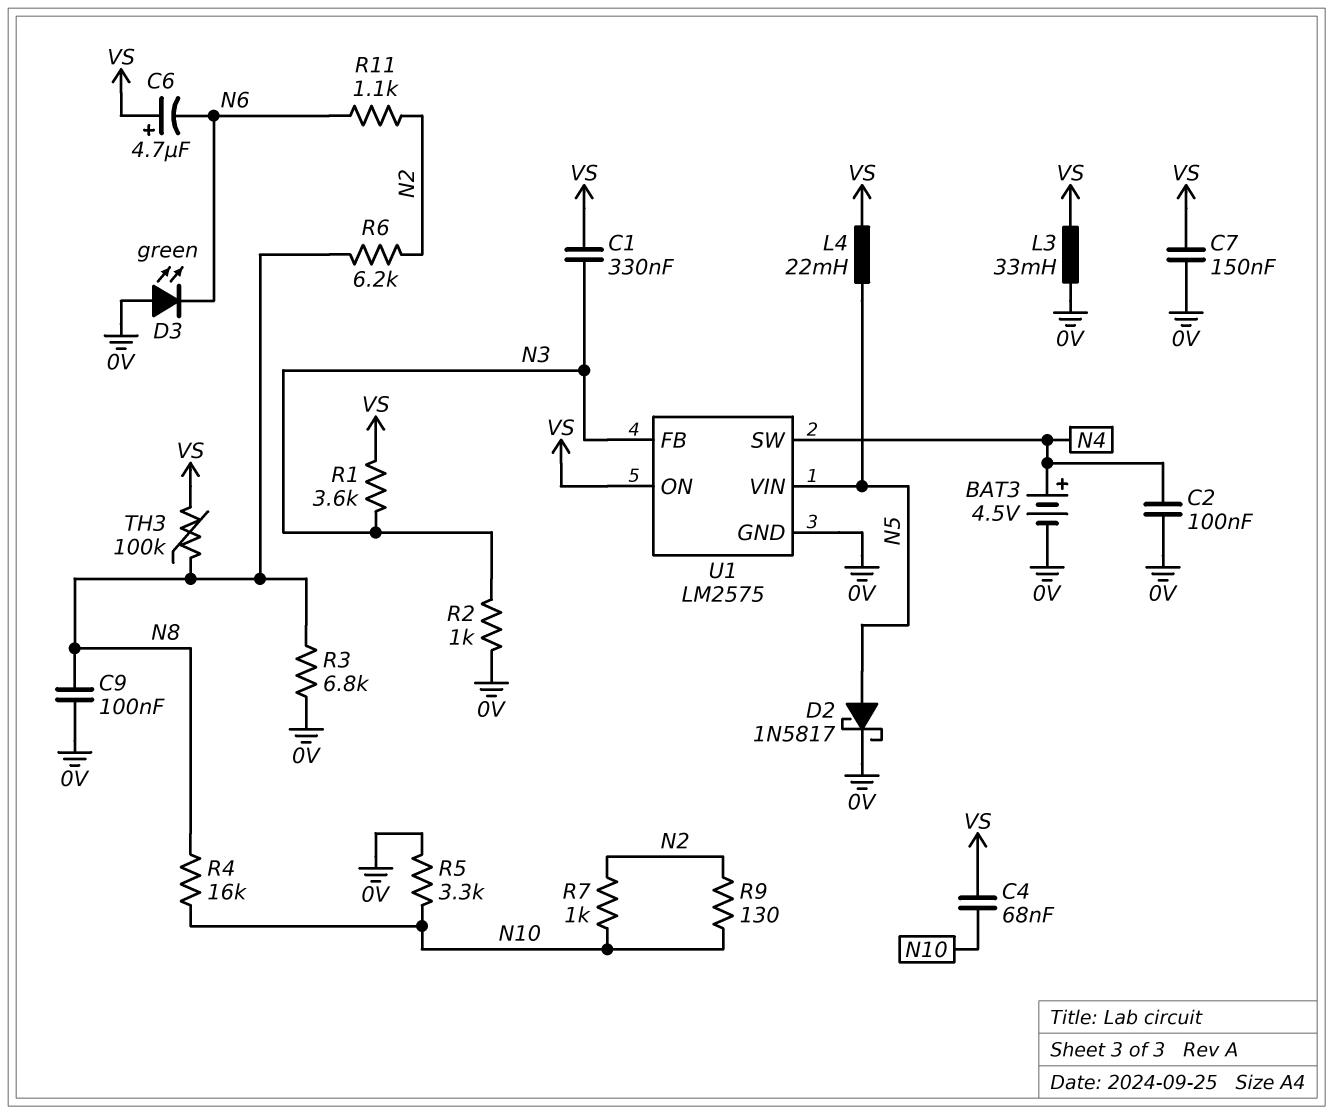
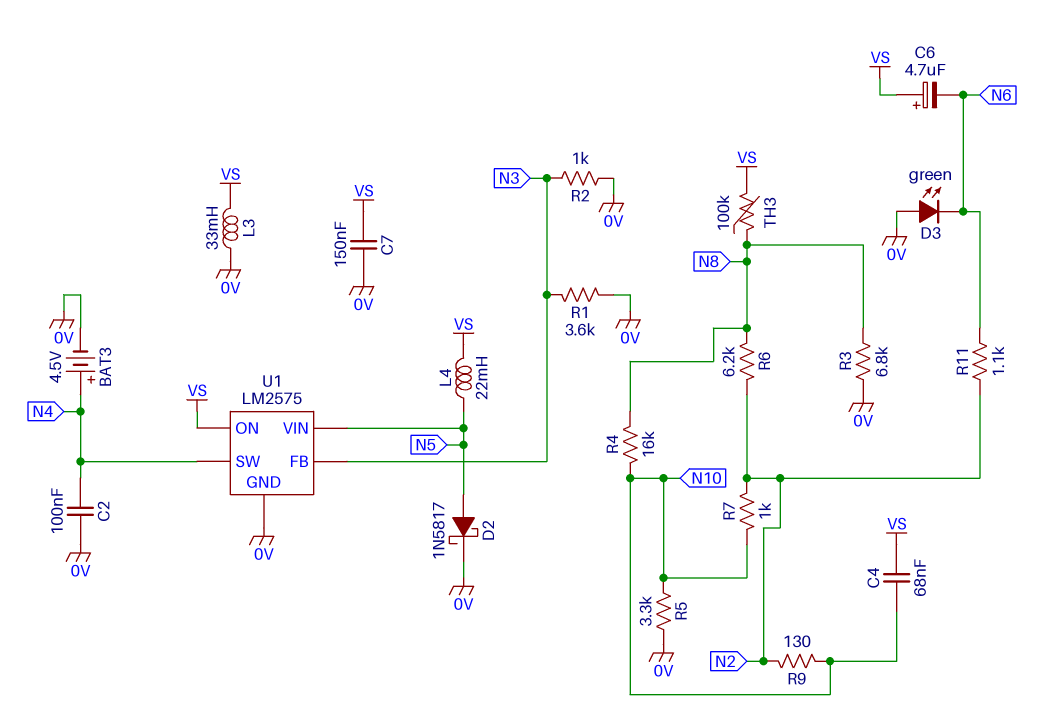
C1: 330nF (N3, VS) -> none
C9: 100nF (0V, N8) -> none
R1: 3.6k (N3, VS) -> 3.6k (0V, N3)

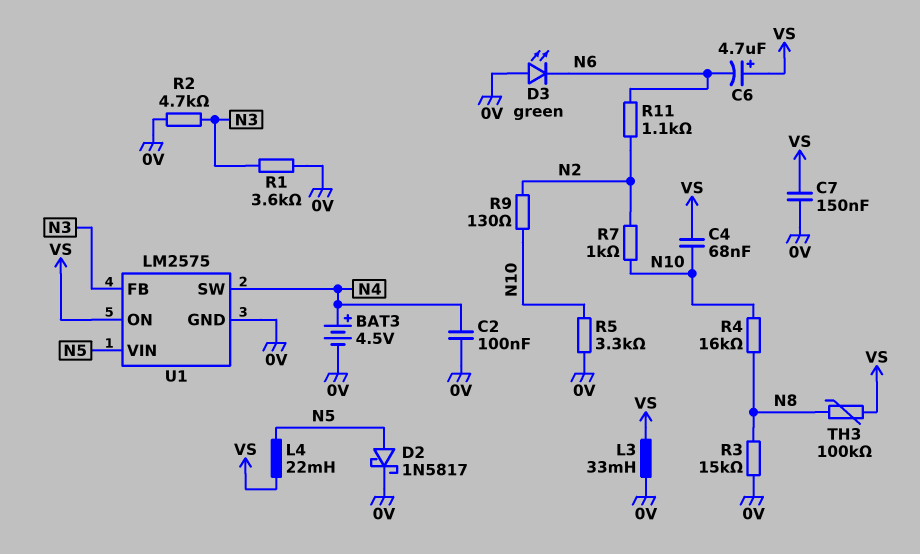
R2: 1k (0V, N3) -> 4.7k (0V, N3)
R3: 6.8k (0V, N8) -> 15k (0V, N8)
R6: 6.2k (N2, N8) -> none

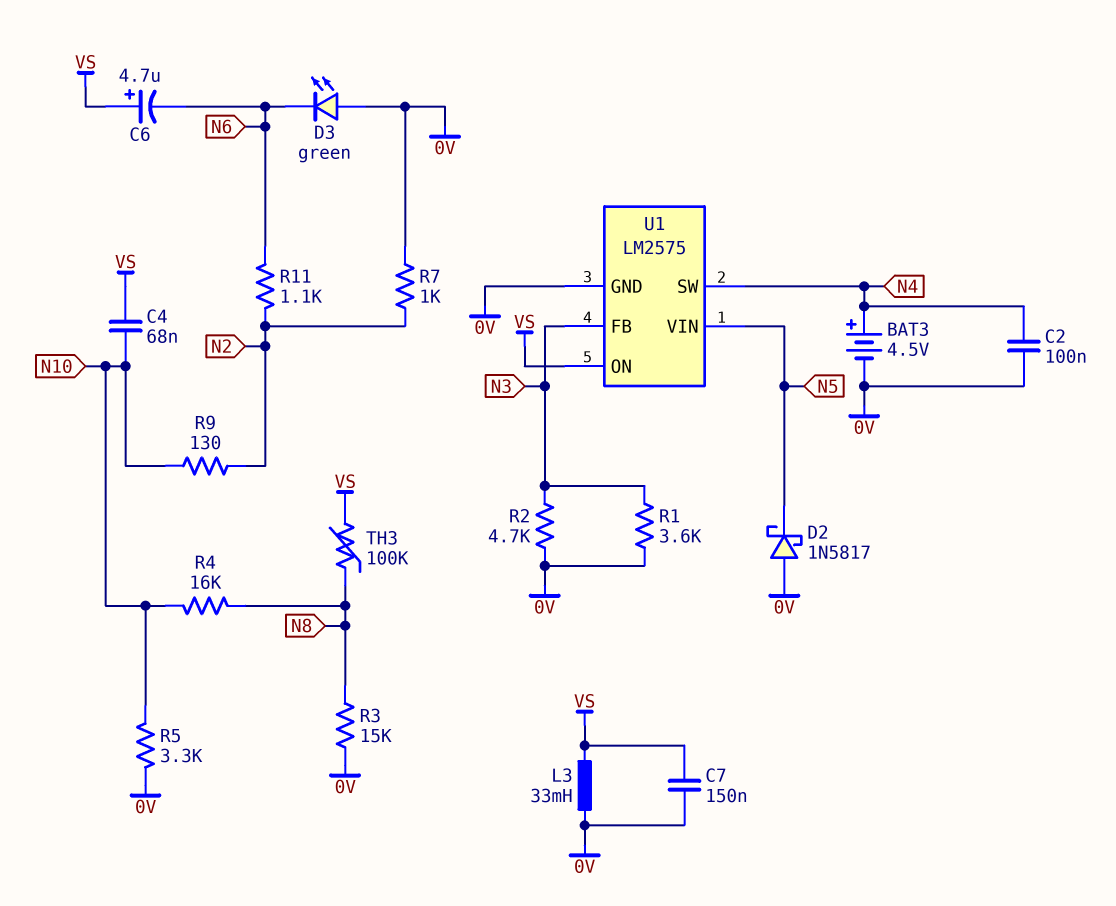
D2: schottky 1N5817 (A N5, K 0V) -> schottky 1N5817 (A 0V, K N5)
L4: 22mH (N5, VS) -> none
R7: 1k (N2, N10) -> 1k (0V, N2)

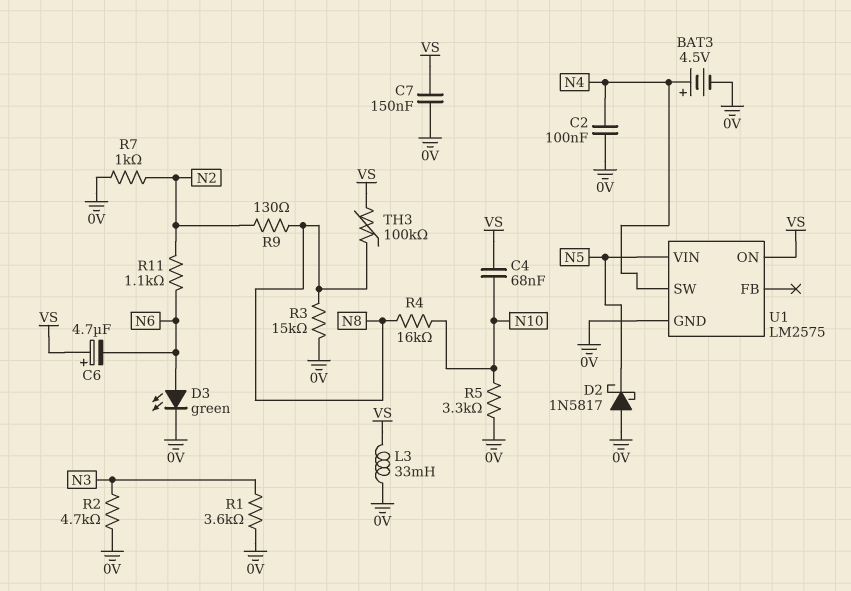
D3: LED green (A 0V, K N6) -> LED green (A N6, K 0V)
R9: 130 (N2, N10) -> 130 (N2, N8)
U1 pin FB: N3 -> none

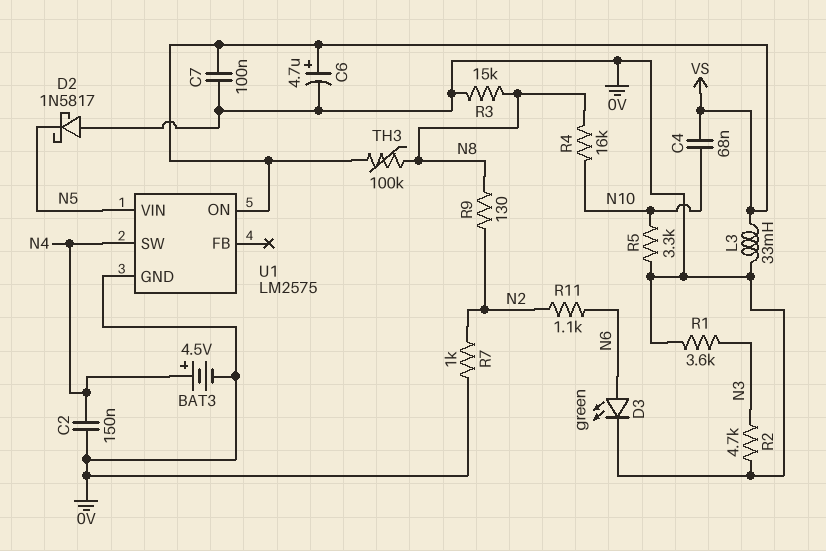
C2: 100nF (0V, N4) -> 150nF (0V, N4)
C6: 4.7uF (plus VS, minus N6) -> 4.7uF (plus VS, minus 0V)
C7: 150nF (0V, VS) -> 100nF (0V, VS)

